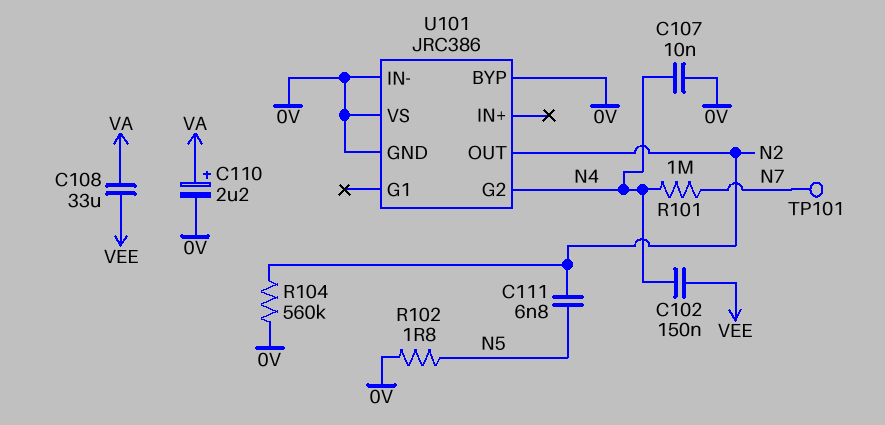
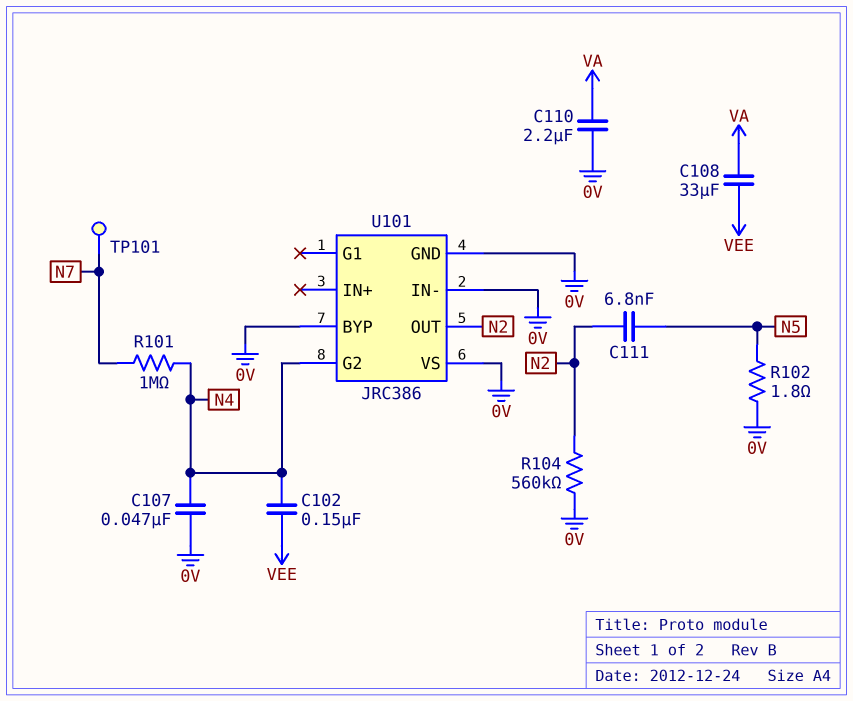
C107: 10nF (0V, N4) -> 47nF (0V, N4)
C110: 2.2uF (plus VA, minus 0V) -> 2.2uF (0V, VA)

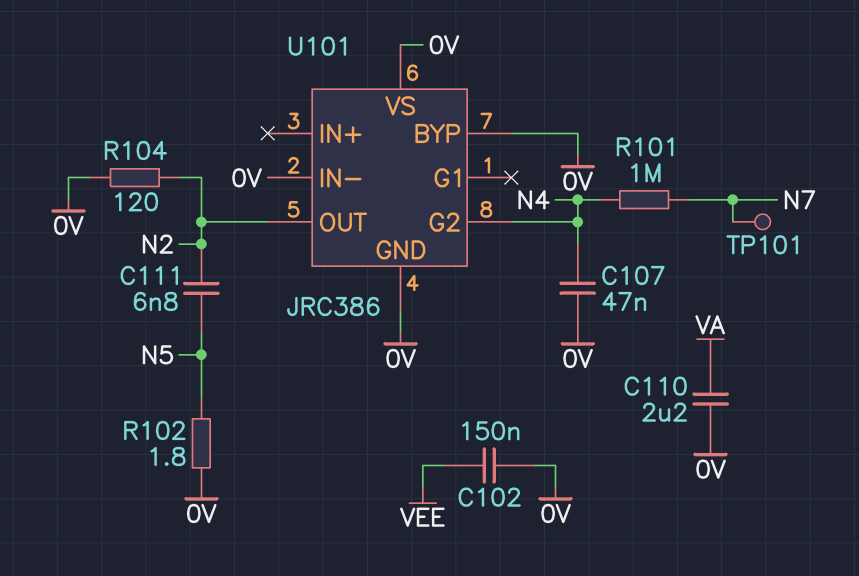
C102: 150nF (N4, VEE) -> 150nF (0V, VEE)
C108: 33uF (VA, VEE) -> none
R104: 560k (0V, N2) -> 120 (0V, N2)

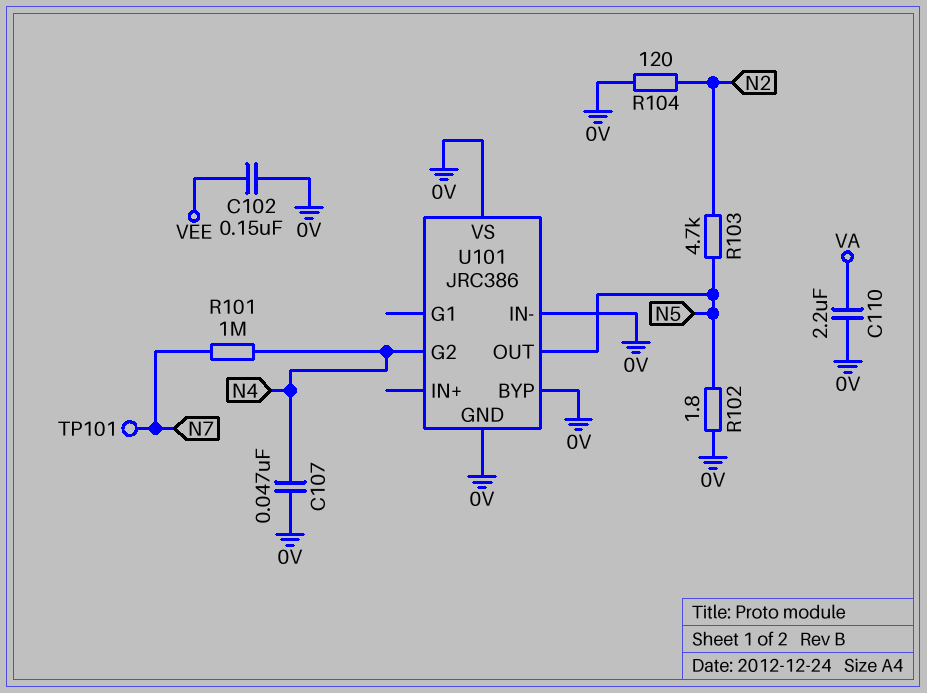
C111: 6.8nF (N2, N5) -> none
R103: none -> 4.7k (N2, N5)
U101 pin OUT: N2 -> N5

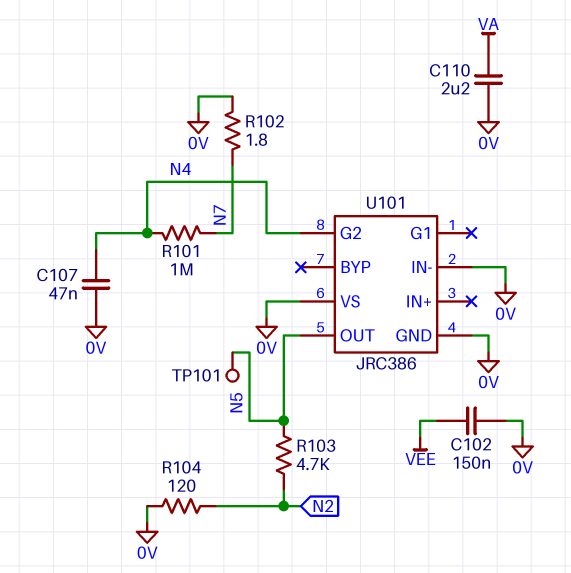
R102: 1.8 (0V, N5) -> 1.8 (0V, N7)
TP101: test point (N7) -> test point (N5)
U101 pin BYP: 0V -> none

